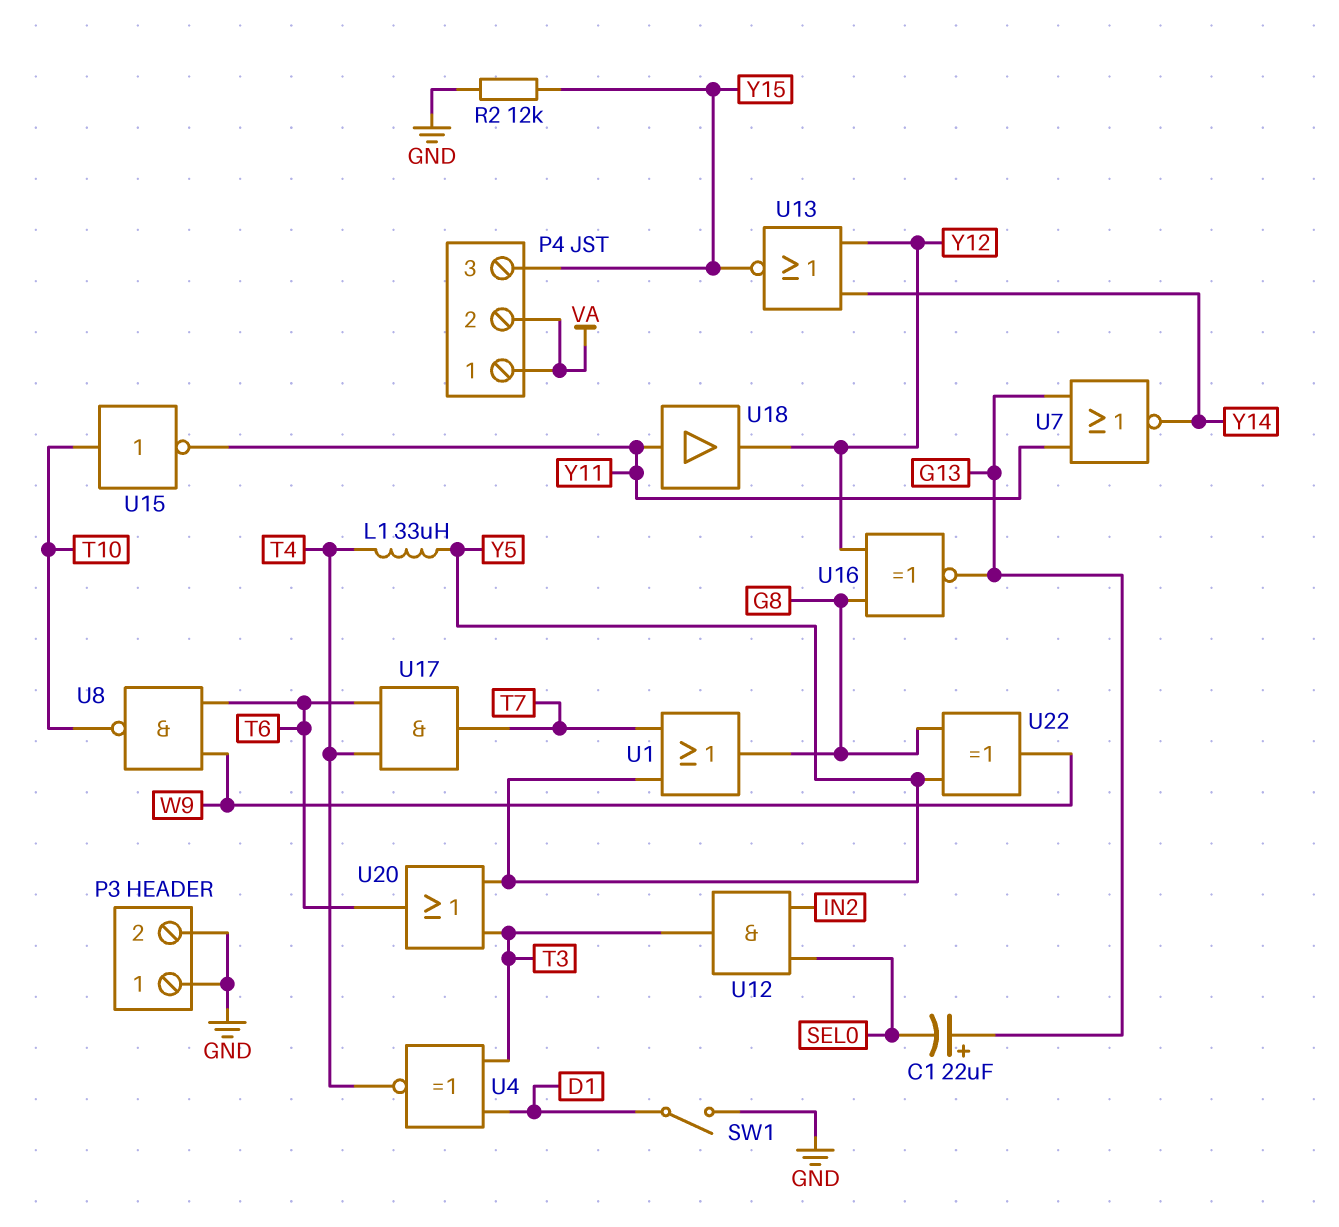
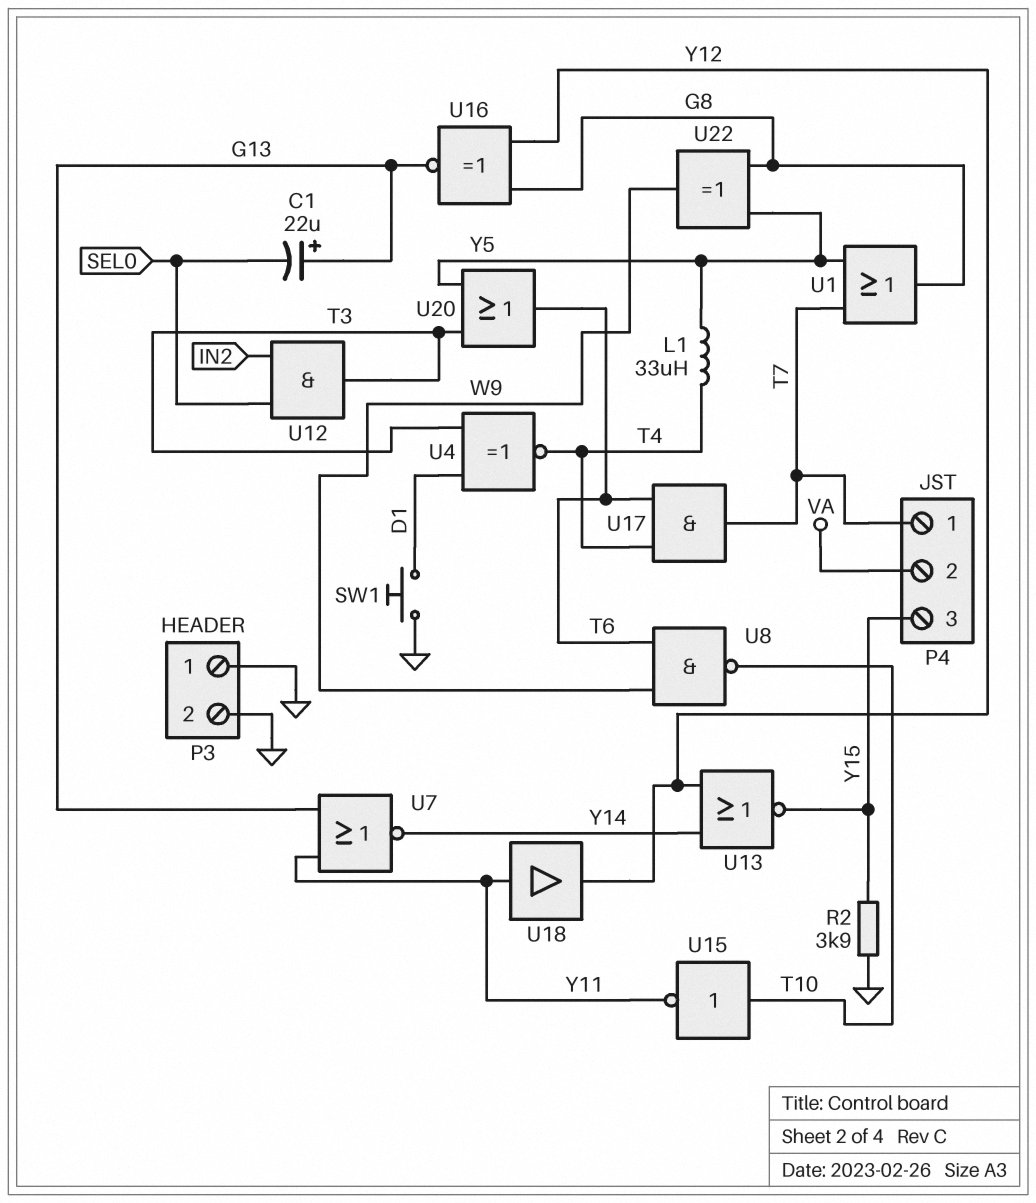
P4 pin 1: VA -> T7
R2: 12k (GND, Y15) -> 3.9k (GND, Y15)
SW1: switch (D1, GND) -> button (D1, GND)

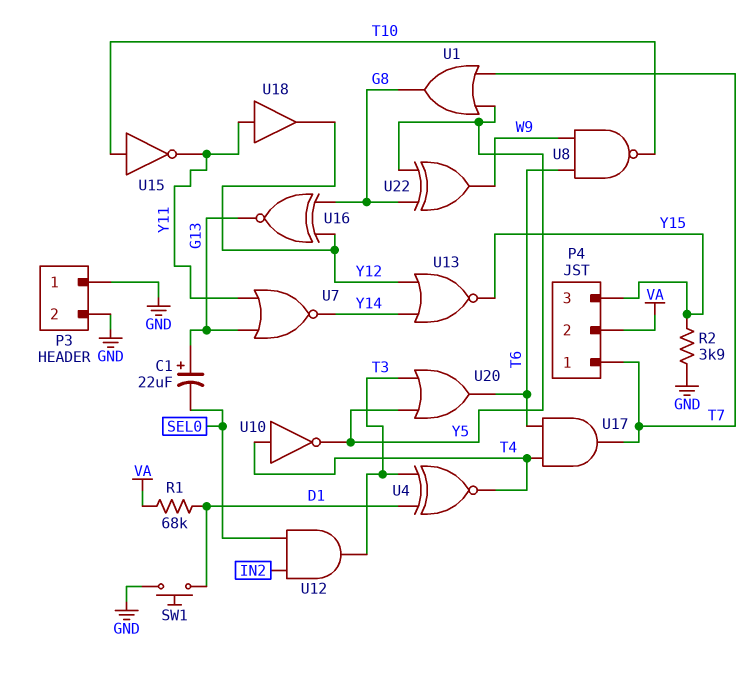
L1: 33uH (T4, Y5) -> none
R1: none -> 68k (D1, VA)
U10: none -> NOT (in T4, out Y5)

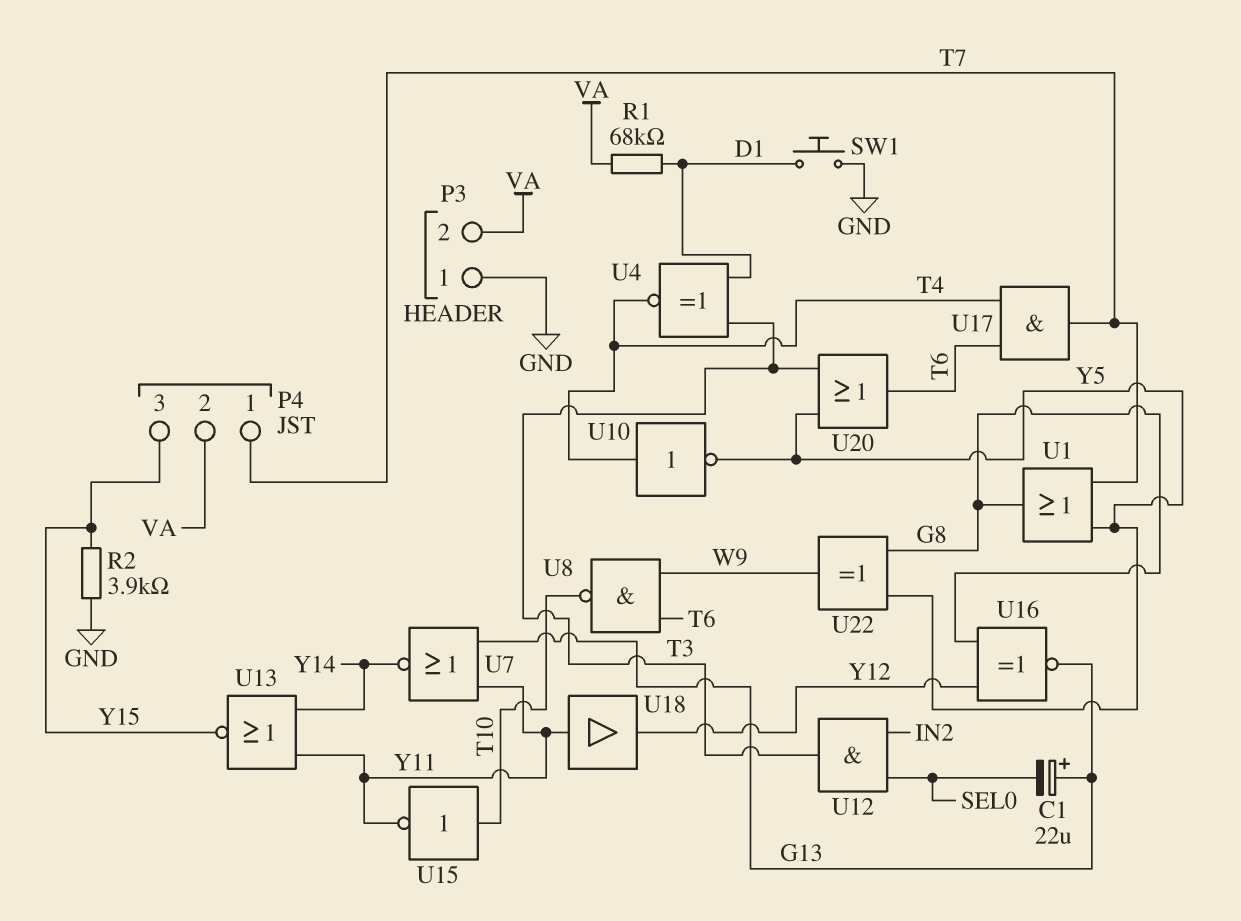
P3 pin 2: GND -> VA
U13: NOR (in Y12, in Y14, out Y15) -> NOR (in Y11, in Y14, out Y15)

